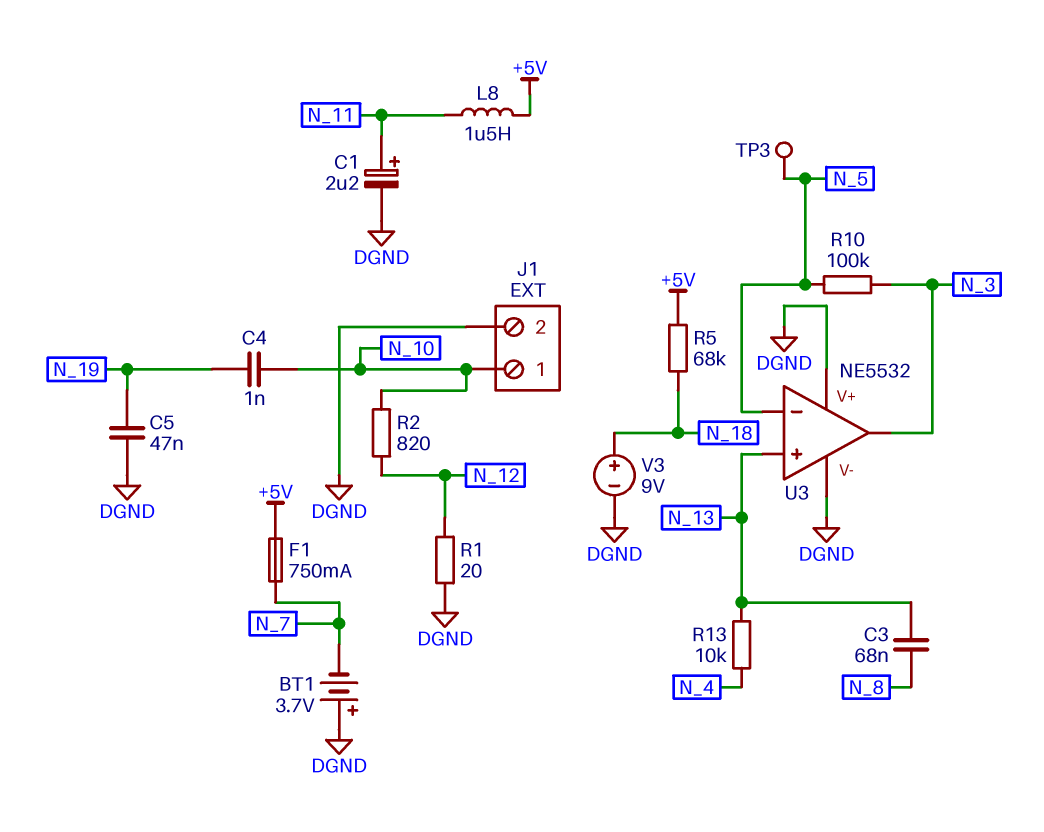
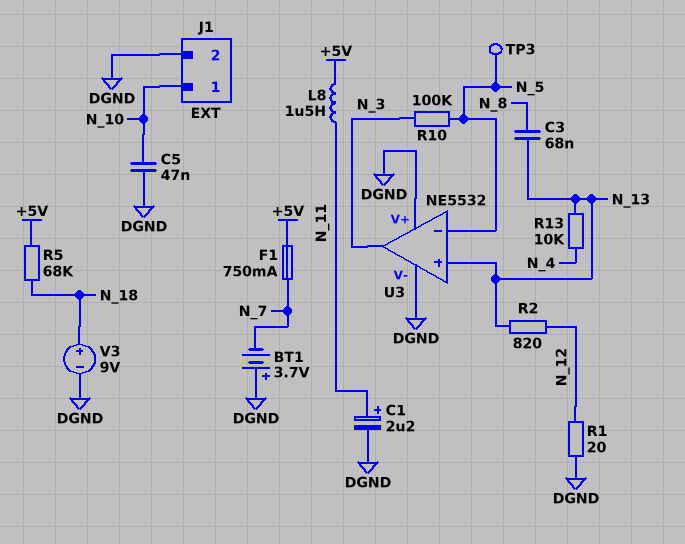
C4: 1nF (N_10, N_19) -> none
C5: 47nF (DGND, N_19) -> 47nF (DGND, N_10)
R2: 820 (N_10, N_12) -> 820 (N_12, N_13)

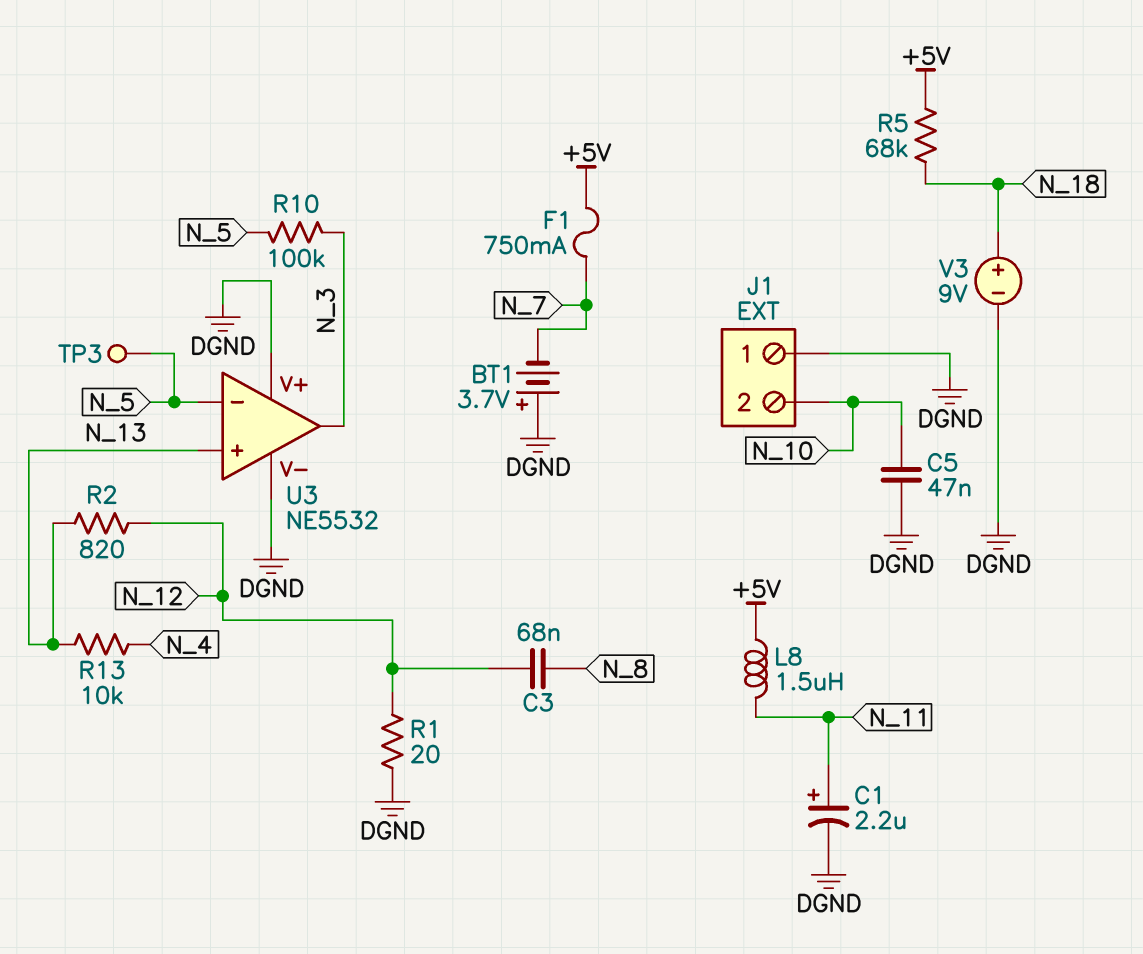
C3: 68nF (N_8, N_13) -> 68nF (N_8, N_12)
J1 pin 1: N_10 -> DGND
J1 pin 2: DGND -> N_10

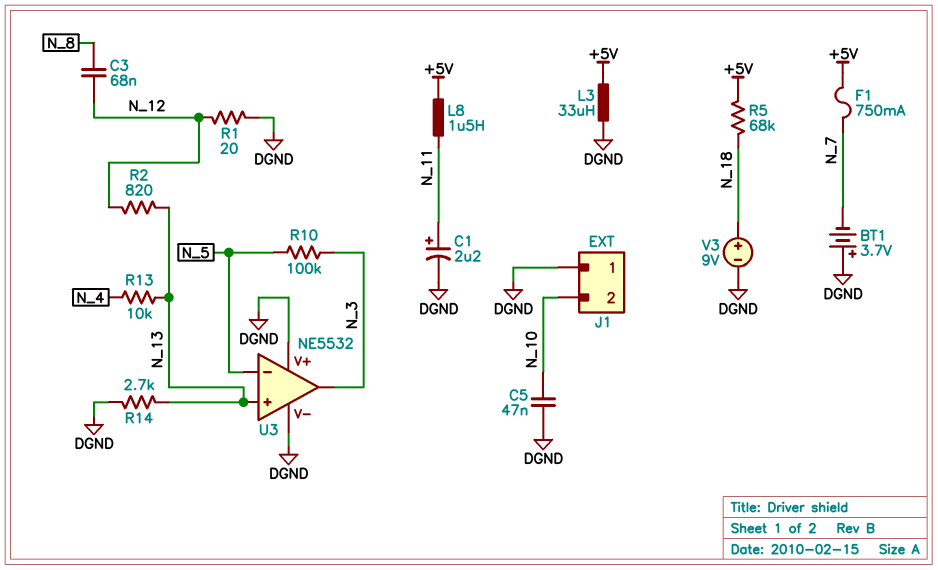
L3: none -> 33uH (+5V, DGND)
R14: none -> 2.7k (DGND, N_13)
TP3: test point (N_5) -> none

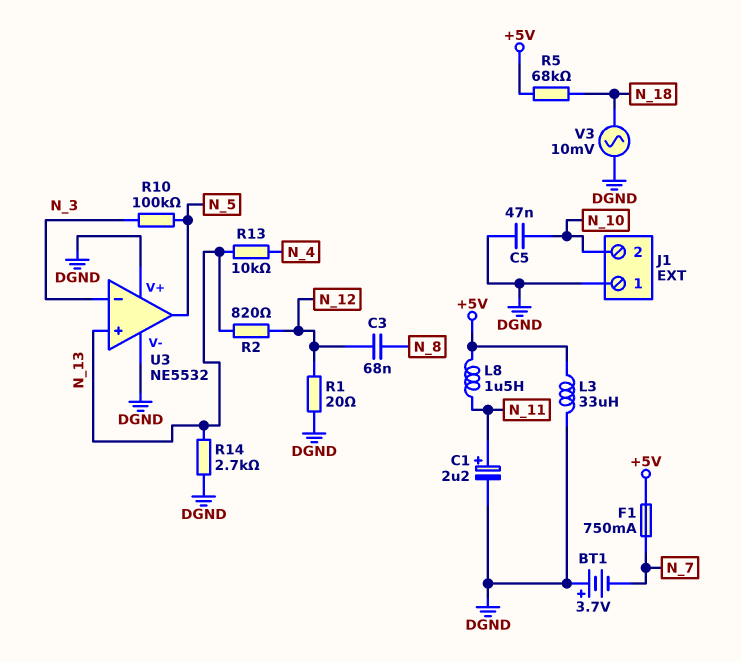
U3 pin in-: N_5 -> N_3
U3 pin out: N_3 -> N_5
V3: 9V (plus N_18, minus DGND) -> AC 10mV (DGND, N_18)

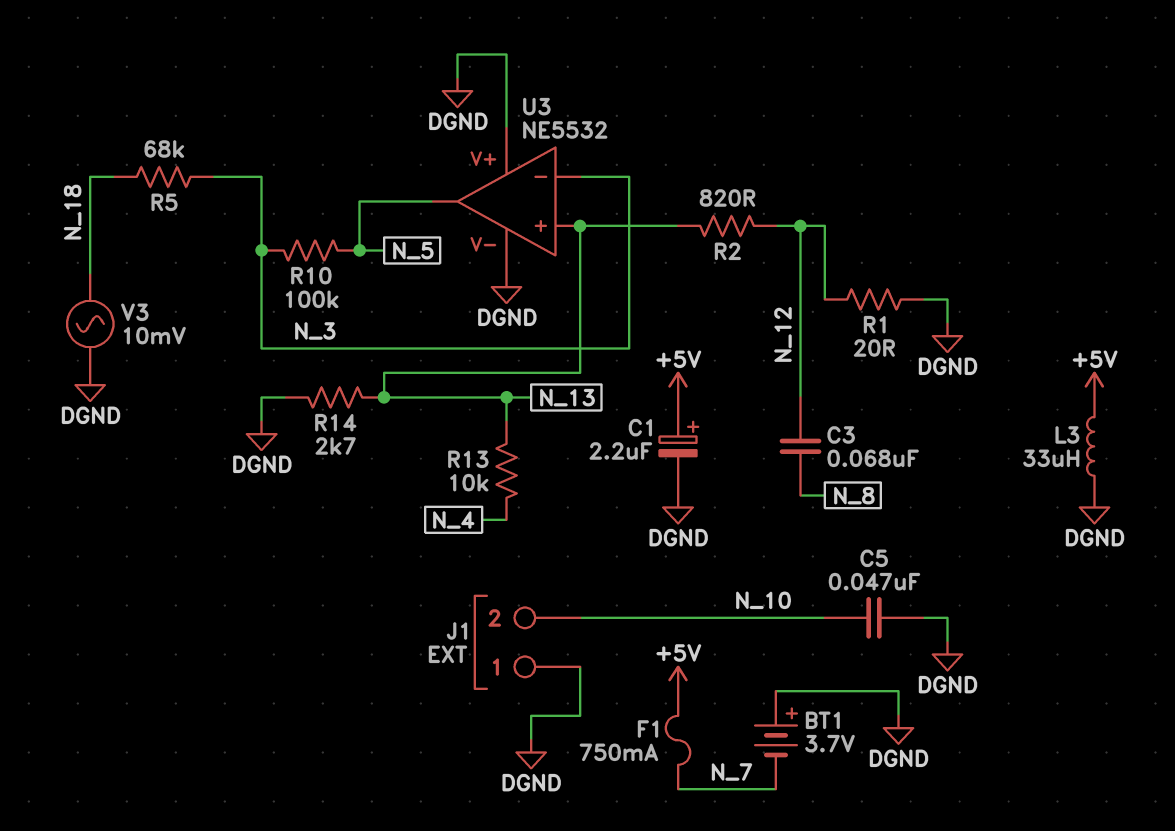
C1: 2.2uF (plus N_11, minus DGND) -> 2.2uF (plus +5V, minus DGND)
L8: 1.5uH (+5V, N_11) -> none
R5: 68k (+5V, N_18) -> 68k (N_3, N_18)

